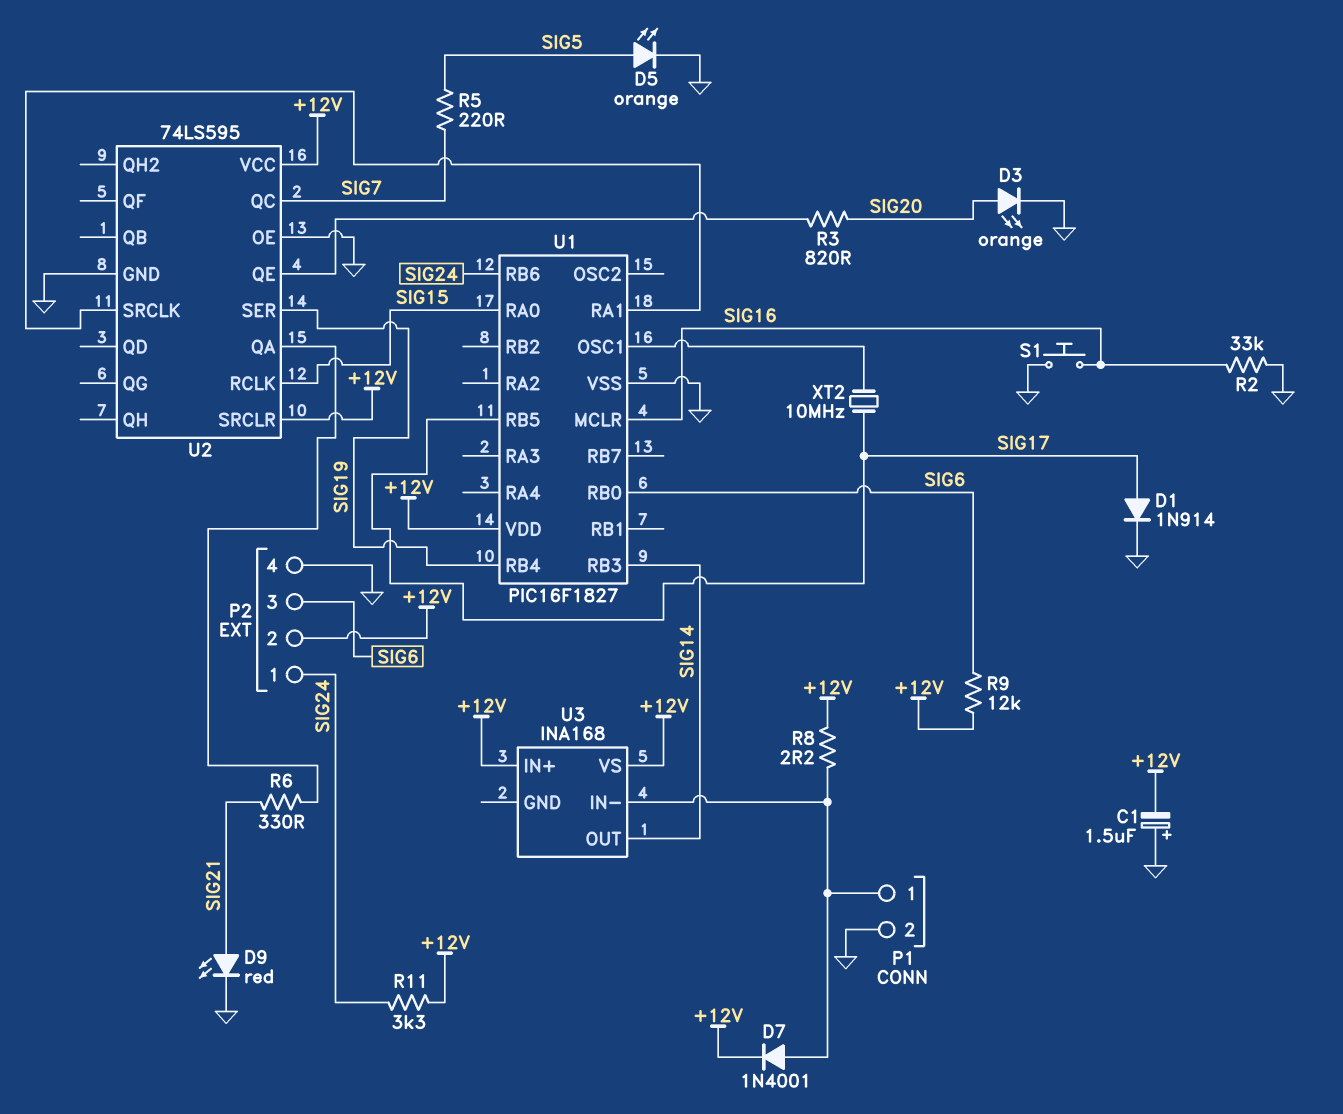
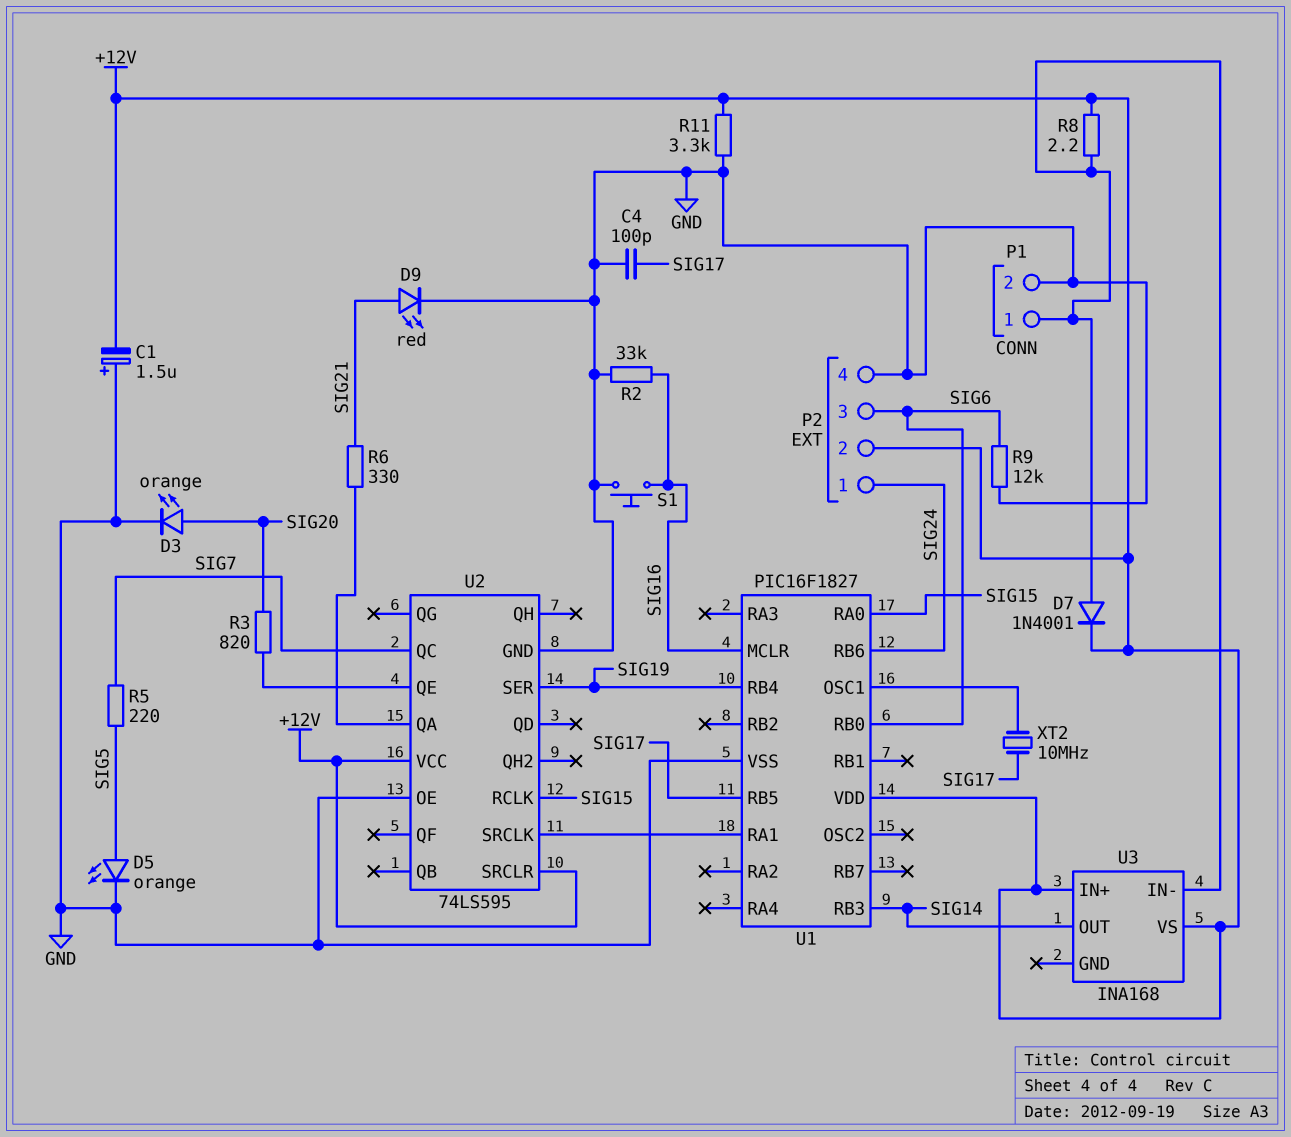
C4: none -> 100pF (GND, SIG17)
D1: diode 1N914 (A SIG17, K GND) -> none
R9: 12k (+12V, SIG6) -> 12k (GND, SIG6)
R11: 3.3k (+12V, SIG24) -> 3.3k (+12V, GND)

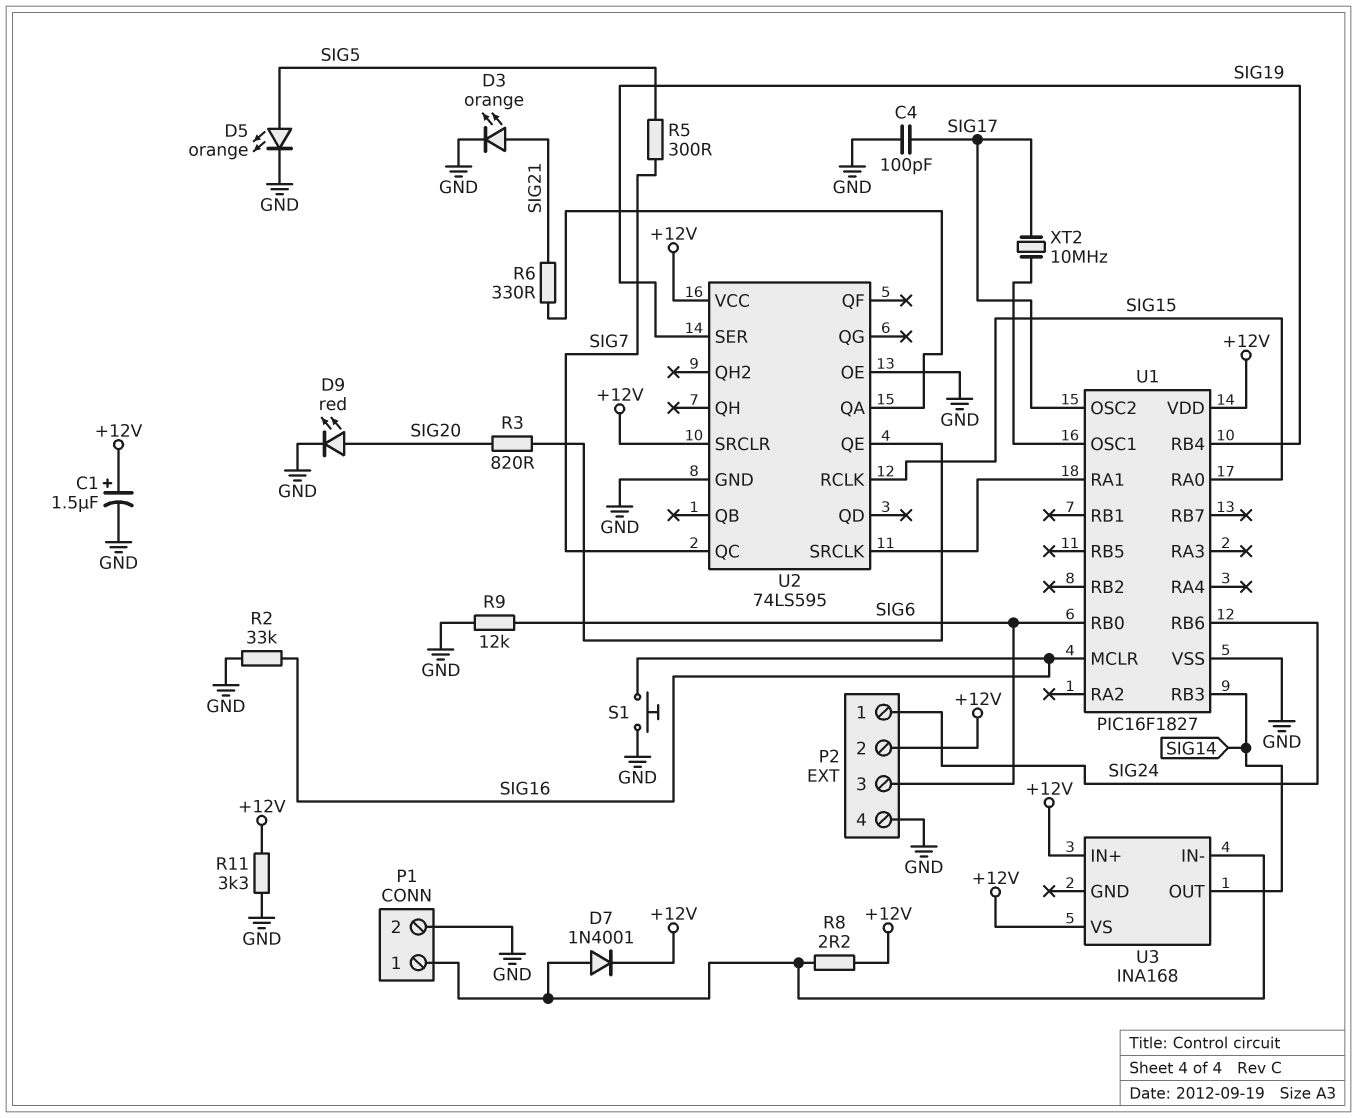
C1: 1.5uF (plus GND, minus +12V) -> 1.5uF (plus +12V, minus GND)
D3: LED orange (A SIG20, K GND) -> LED orange (A SIG21, K GND)
D9: LED red (A SIG21, K GND) -> LED red (A SIG20, K GND)
R5: 220 (SIG5, SIG7) -> 300 (SIG5, SIG7)
U1 pin OSC2: none -> SIG17
U1 pin RB5: SIG17 -> none

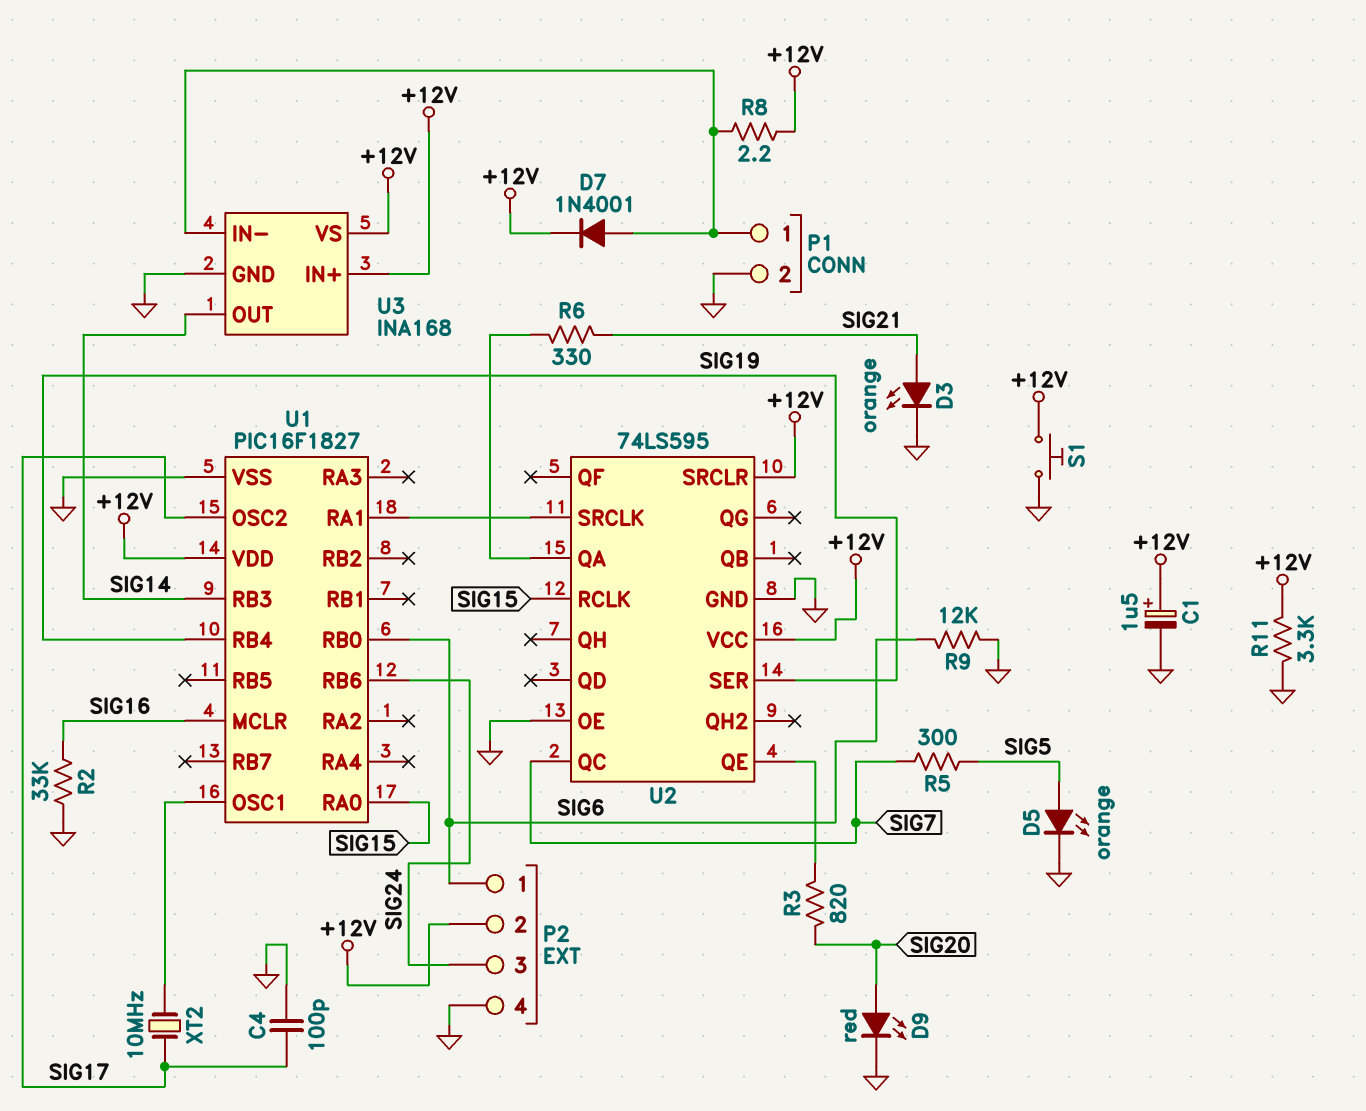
P2 pin 1: SIG24 -> SIG6
P2 pin 3: SIG6 -> SIG24
S1: button (GND, SIG16) -> button (+12V, GND)
U3 pin GND: none -> GND

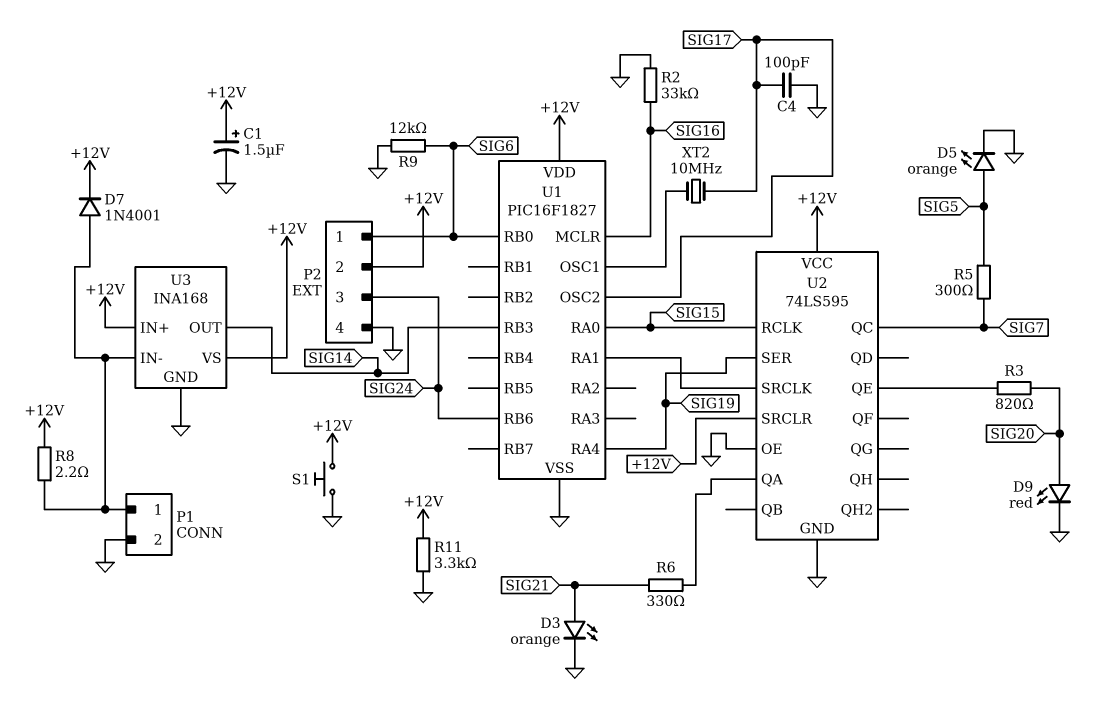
U1 pin RA4: none -> SIG19
U1 pin RB4: SIG19 -> none

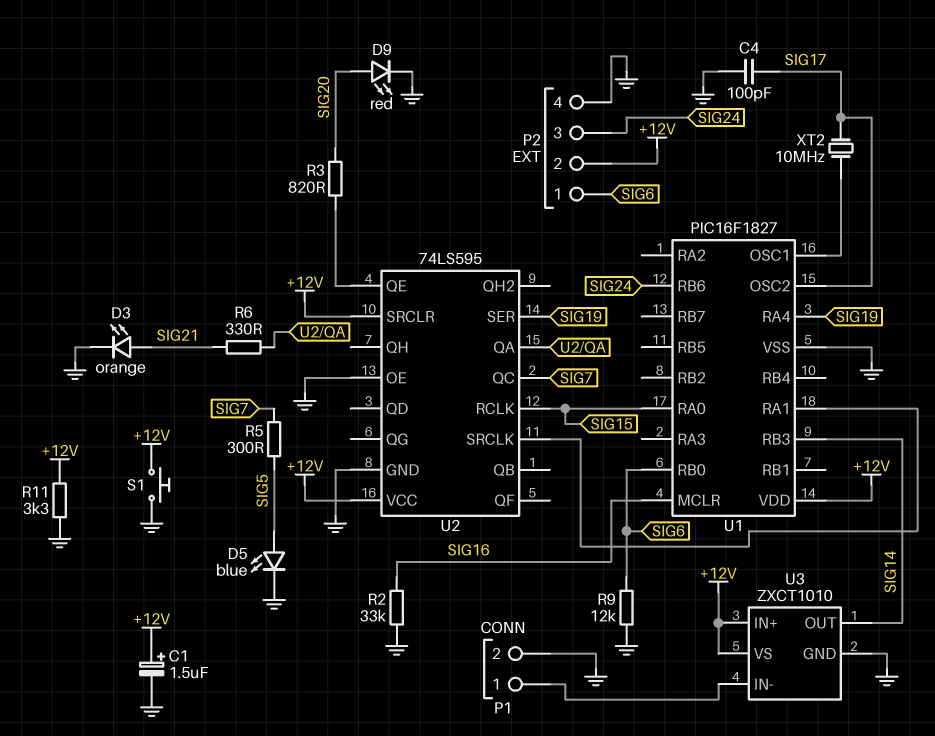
D5: LED orange (A SIG5, K GND) -> LED blue (A SIG5, K GND)
D7: diode 1N4001 (A P1/1, K +12V) -> none
R8: 2.2 (+12V, P1/1) -> none
U3: INA168 -> ZXCT1010

